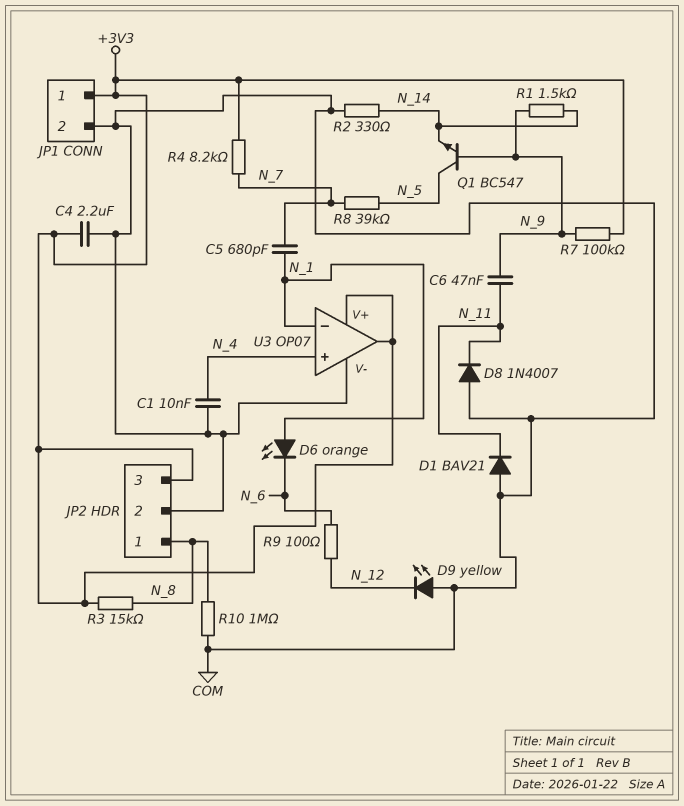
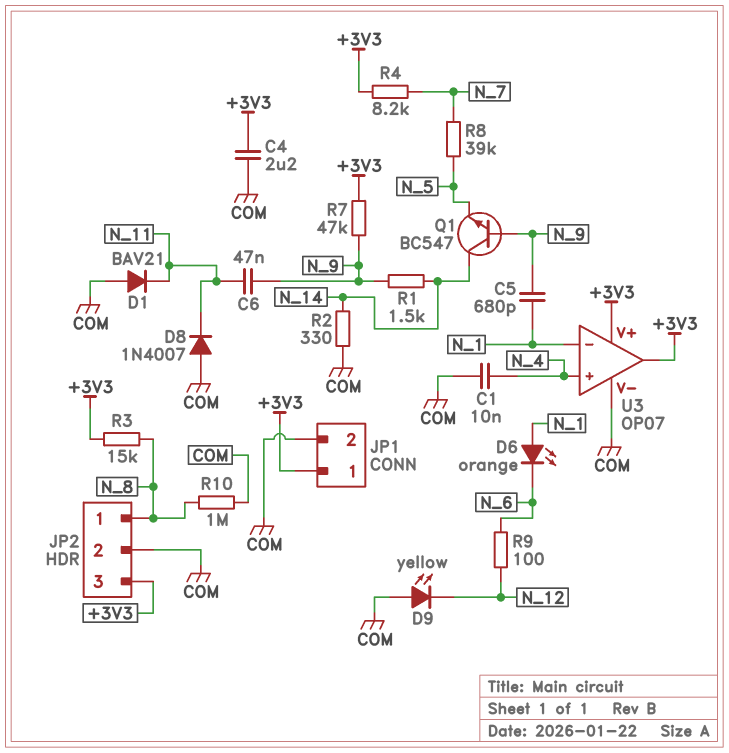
C5: 680pF (N_1, N_7) -> 680pF (N_1, N_9)
Q1: NPN BC547 (B N_9, C N_5, E N_14) -> NPN BC547 (B N_9, C N_14, E N_5)
R7: 100k (+3V3, N_9) -> 47k (+3V3, N_9)

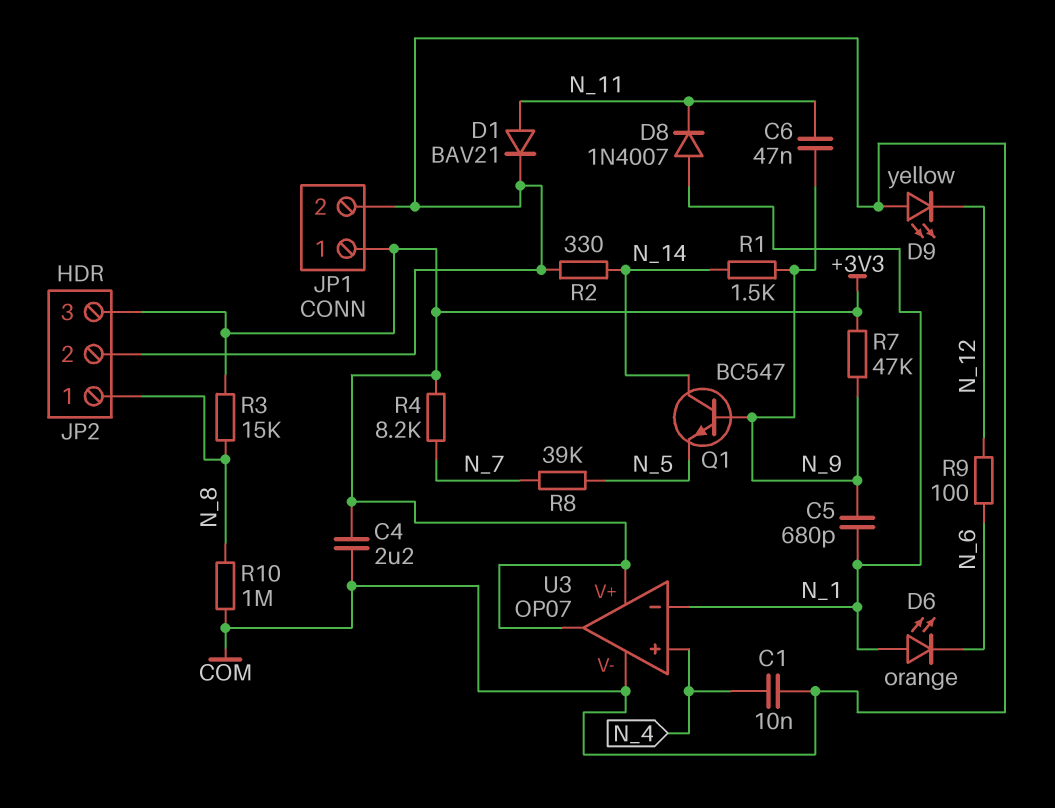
D1: diode BAV21 (A COM, K N_11) -> diode BAV21 (A N_11, K COM)
D8: diode 1N4007 (A COM, K N_11) -> diode 1N4007 (A N_1, K N_11)

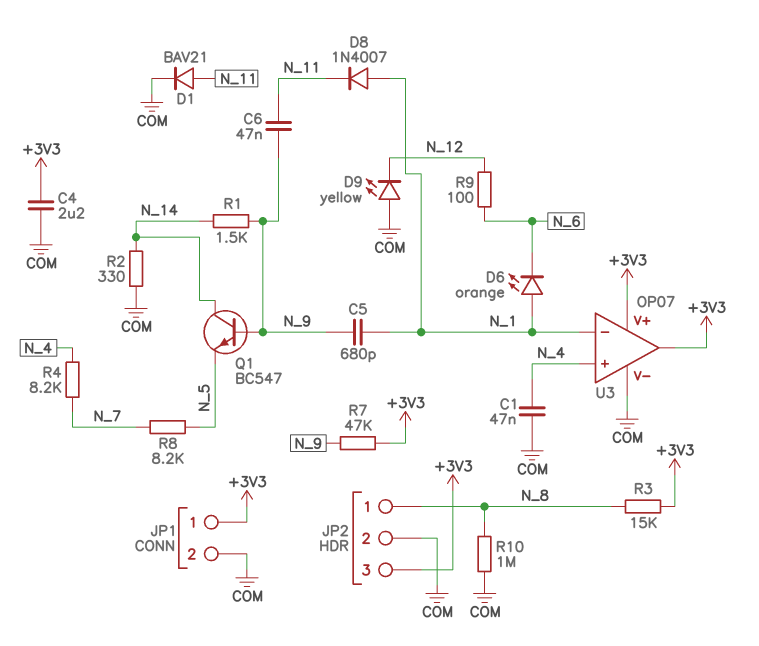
C1: 10nF (COM, N_4) -> 47nF (COM, N_4)
R4: 8.2k (+3V3, N_7) -> 8.2k (N_4, N_7)
R8: 39k (N_5, N_7) -> 8.2k (N_5, N_7)

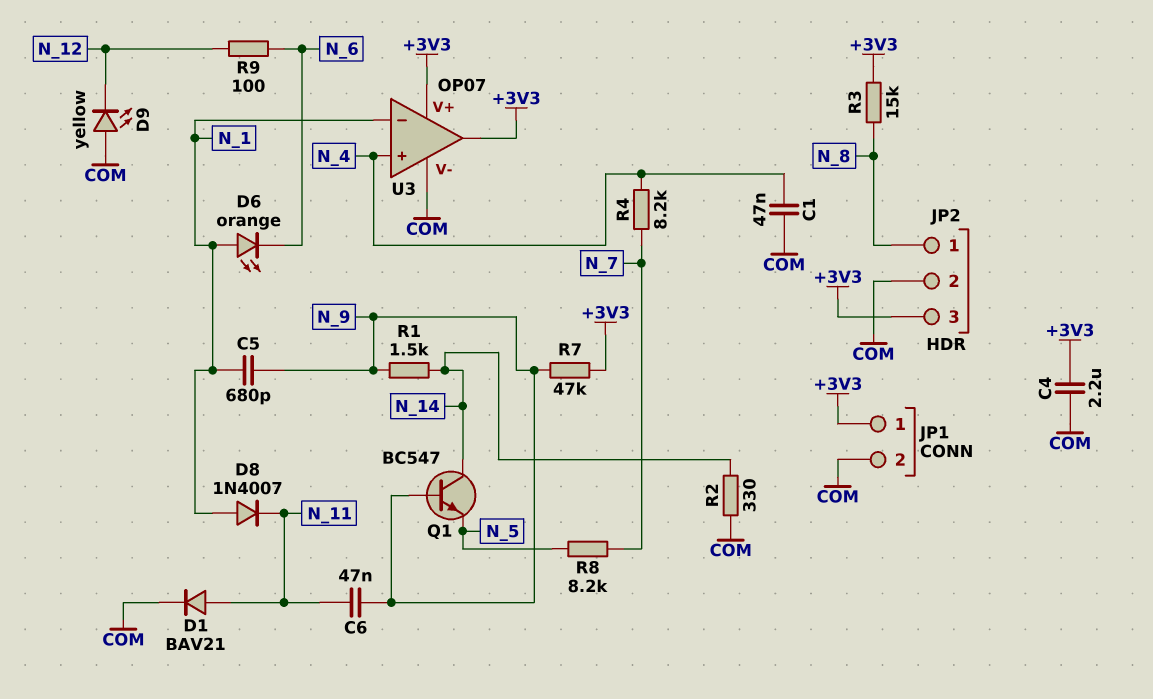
R10: 1M (COM, N_8) -> none

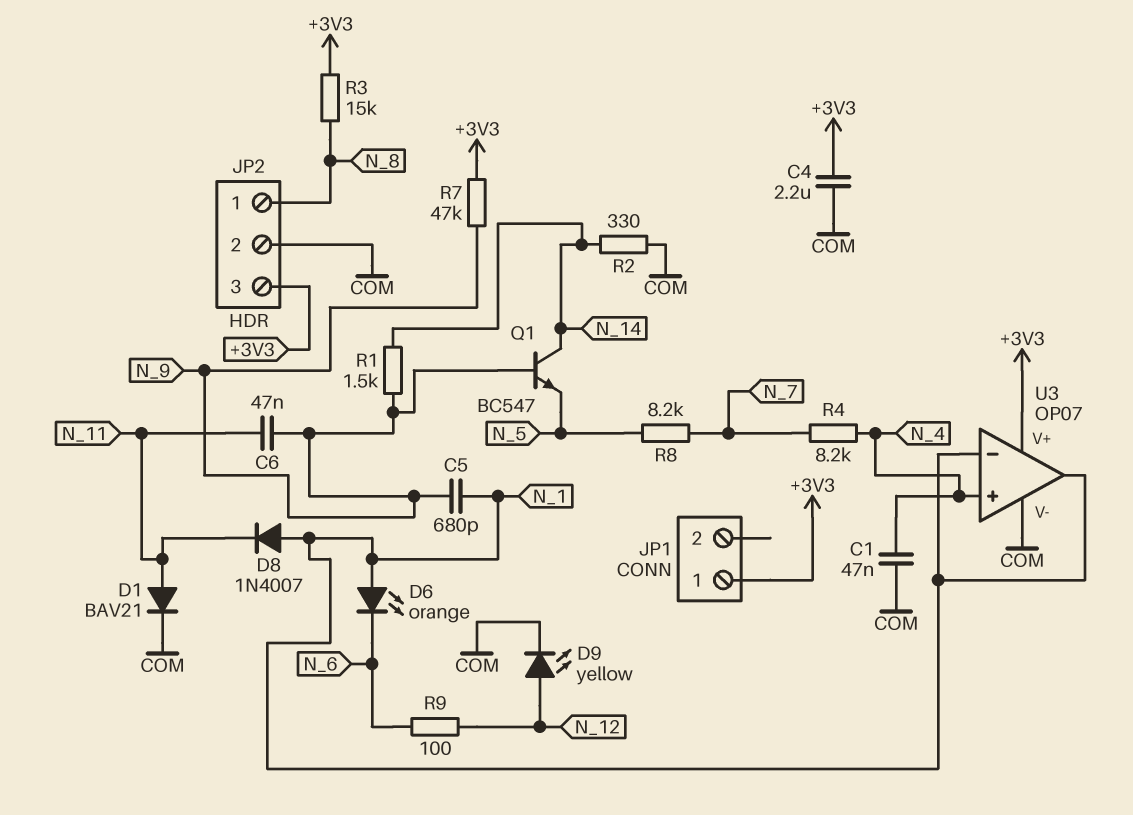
D9: LED yellow (A COM, K N_12) -> LED yellow (A N_12, K COM)
JP1 pin 2: COM -> none
U3 pin out: +3V3 -> N_1

